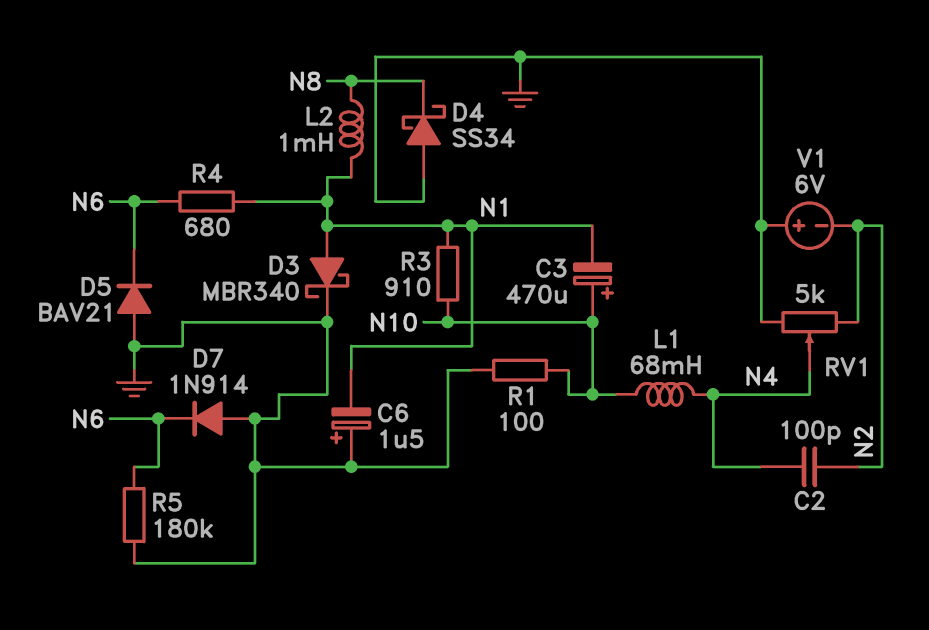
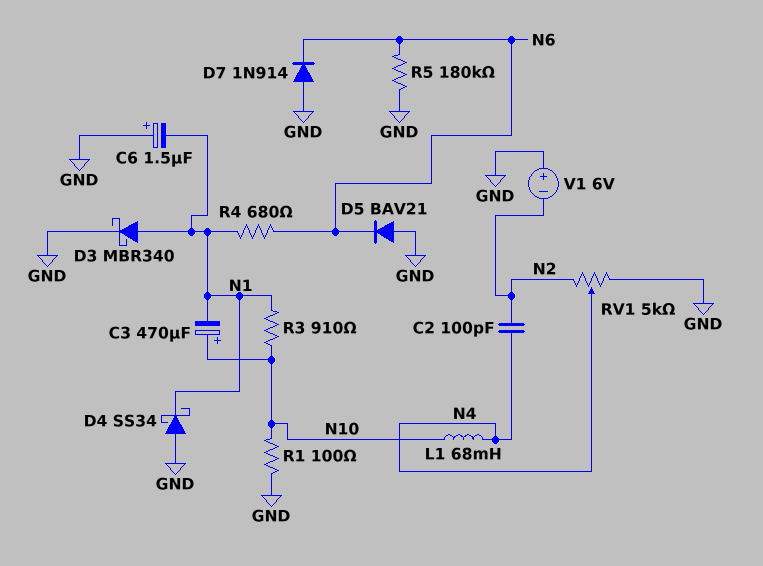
D4: schottky SS34 (A GND, K N8) -> schottky SS34 (A GND, K N1)
L2: 1mH (N1, N8) -> none

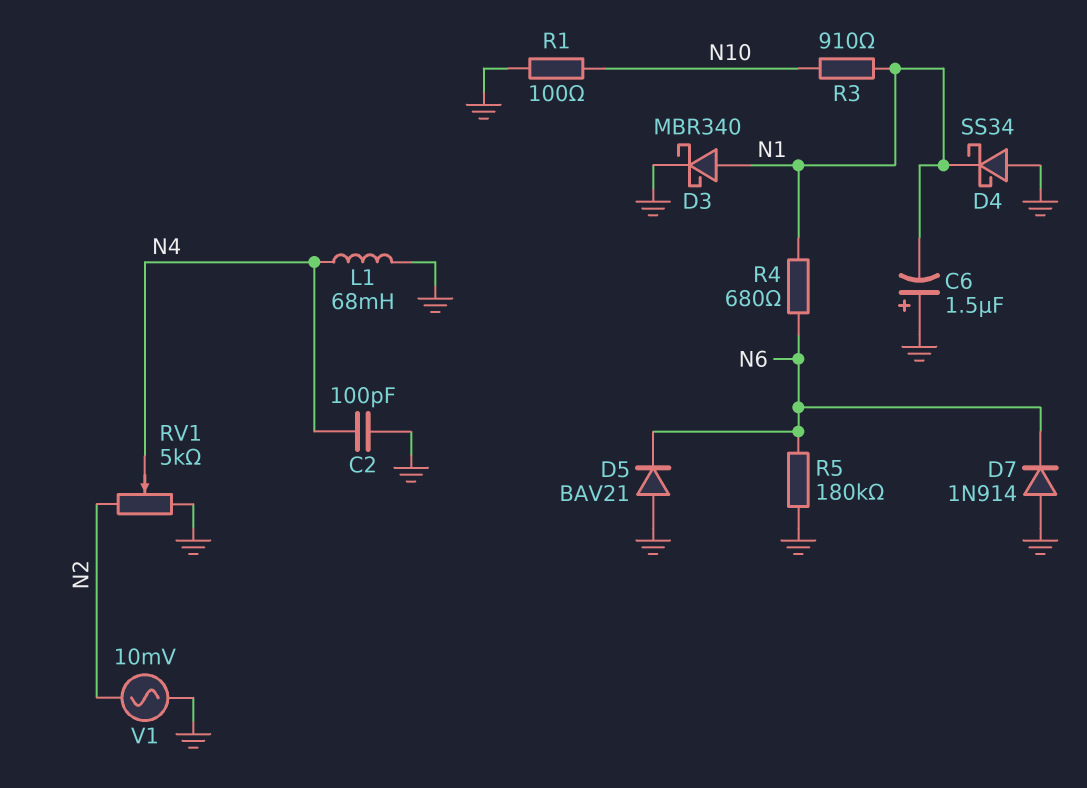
C2: 100pF (N2, N4) -> 100pF (GND, N4)
C3: 470uF (plus N10, minus N1) -> none
L1: 68mH (N4, N10) -> 68mH (GND, N4)
V1: 6V (plus GND, minus N2) -> AC 10mV (GND, N2)

